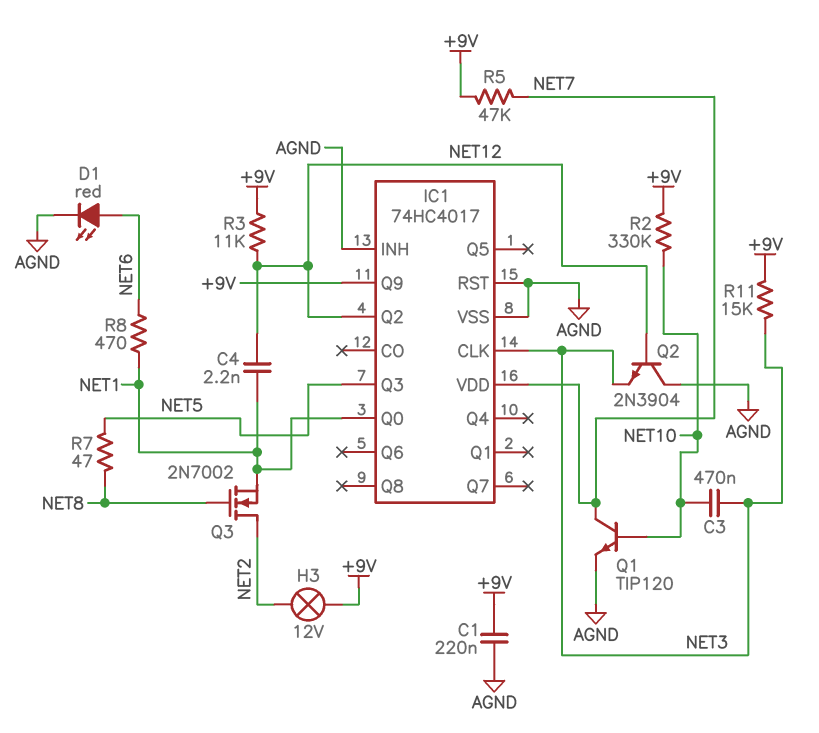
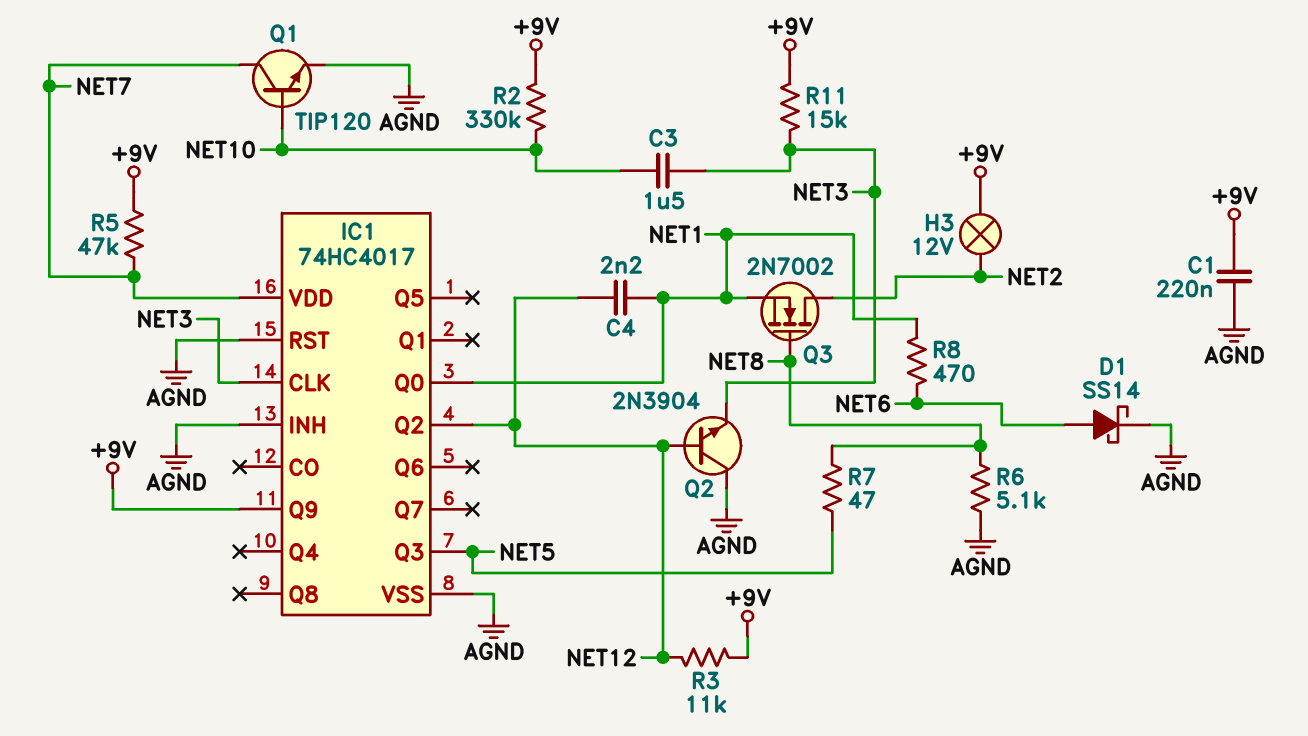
C3: 470nF (NET3, NET10) -> 1.5uF (NET3, NET10)
D1: LED red (A NET6, K AGND) -> schottky SS14 (A NET6, K AGND)
R6: none -> 5.1k (AGND, NET8)

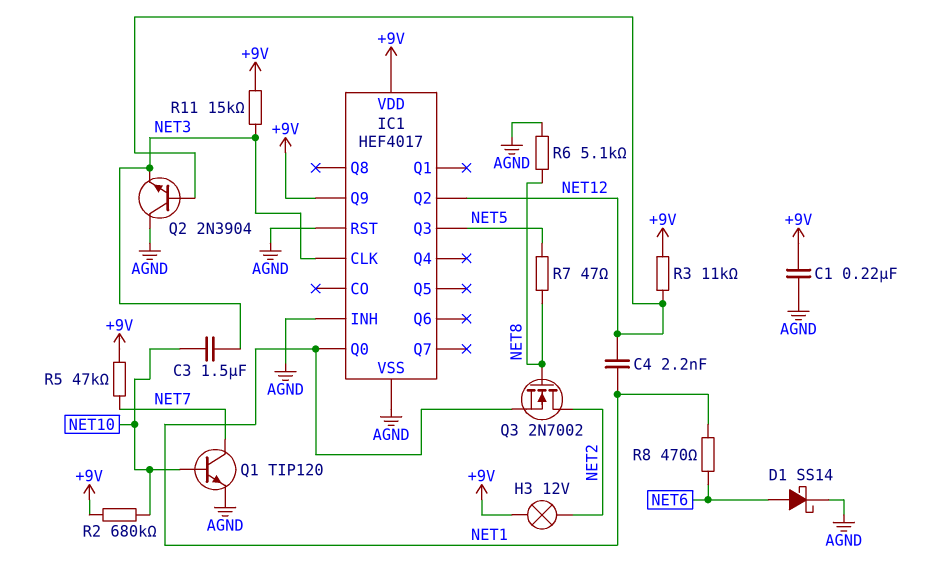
IC1: 74HC4017 -> HEF4017
IC1 pin VDD: NET7 -> +9V
R2: 330k (+9V, NET10) -> 680k (+9V, NET10)

